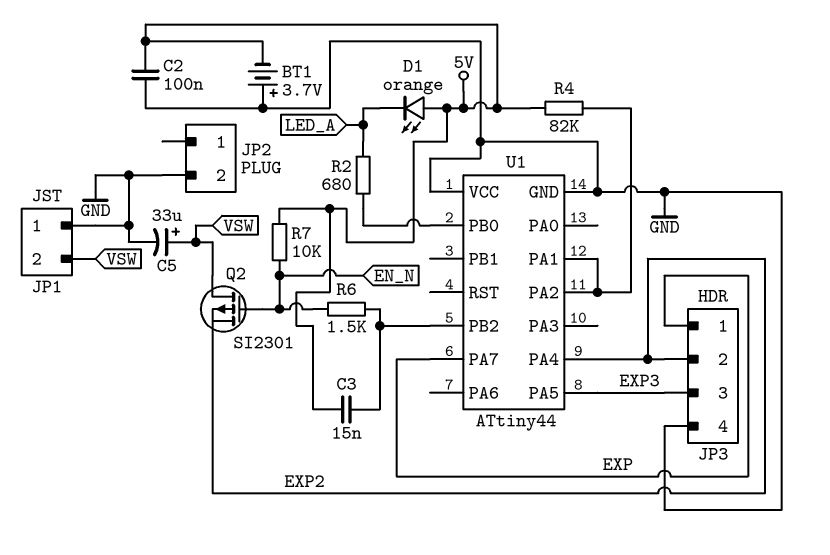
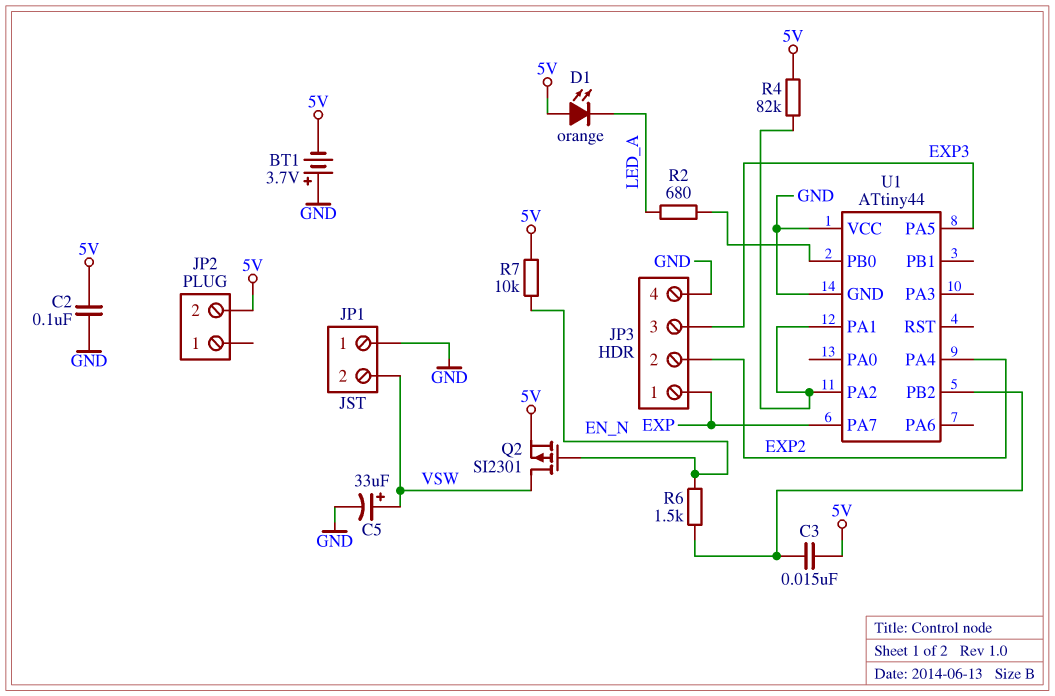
JP2 pin 2: GND -> 5V
Q2: PMOS SI2301 (G EN_N, D VSW, S EXP2) -> PMOS SI2301 (G EN_N, D VSW, S 5V)

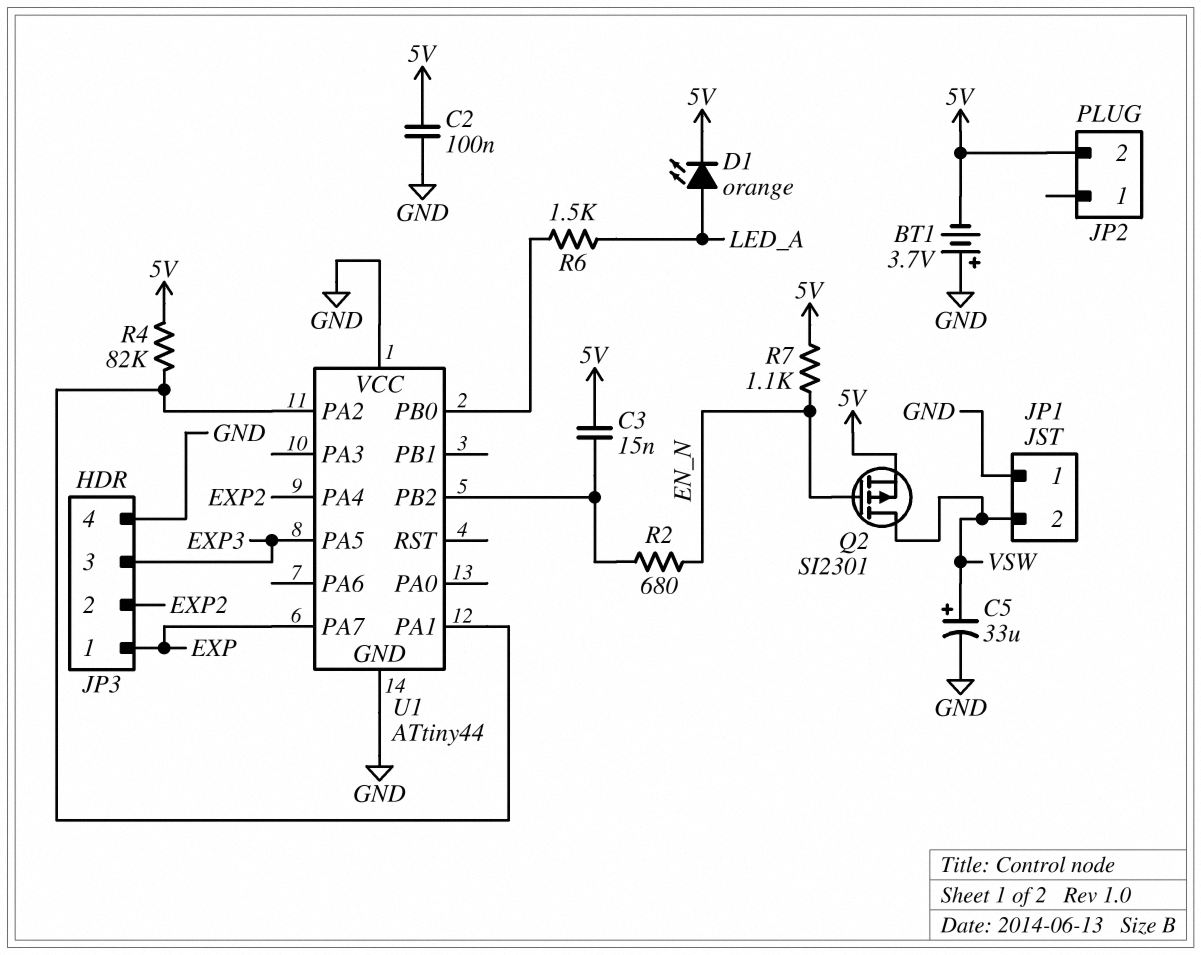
D1: LED orange (A 5V, K LED_A) -> LED orange (A LED_A, K 5V)
R2: 680 (LED_A, U1/PB0) -> 680 (EN_N, U1/PB2)
R6: 1.5k (EN_N, U1/PB2) -> 1.5k (LED_A, U1/PB0)
R7: 10k (5V, EN_N) -> 1.1k (5V, EN_N)

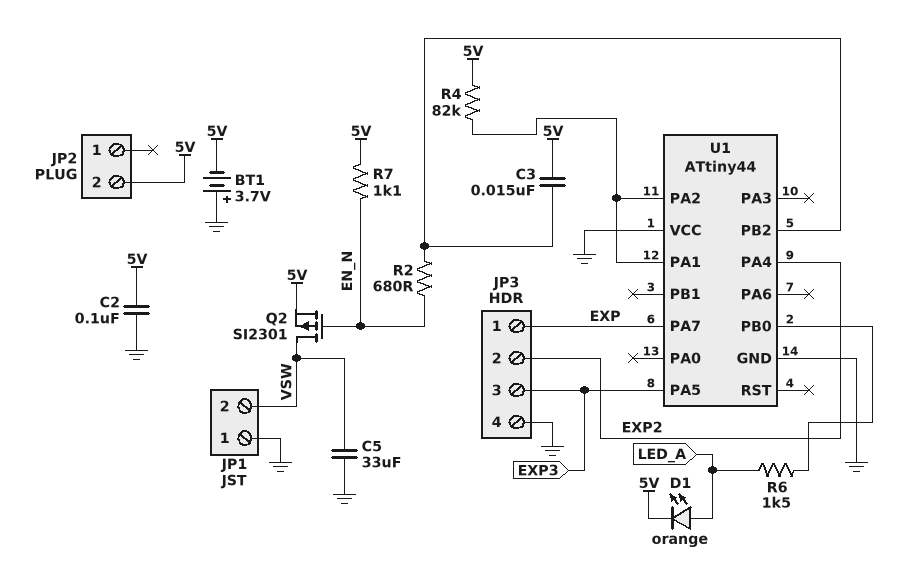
C5: 33uF (plus VSW, minus GND) -> 33uF (GND, VSW)

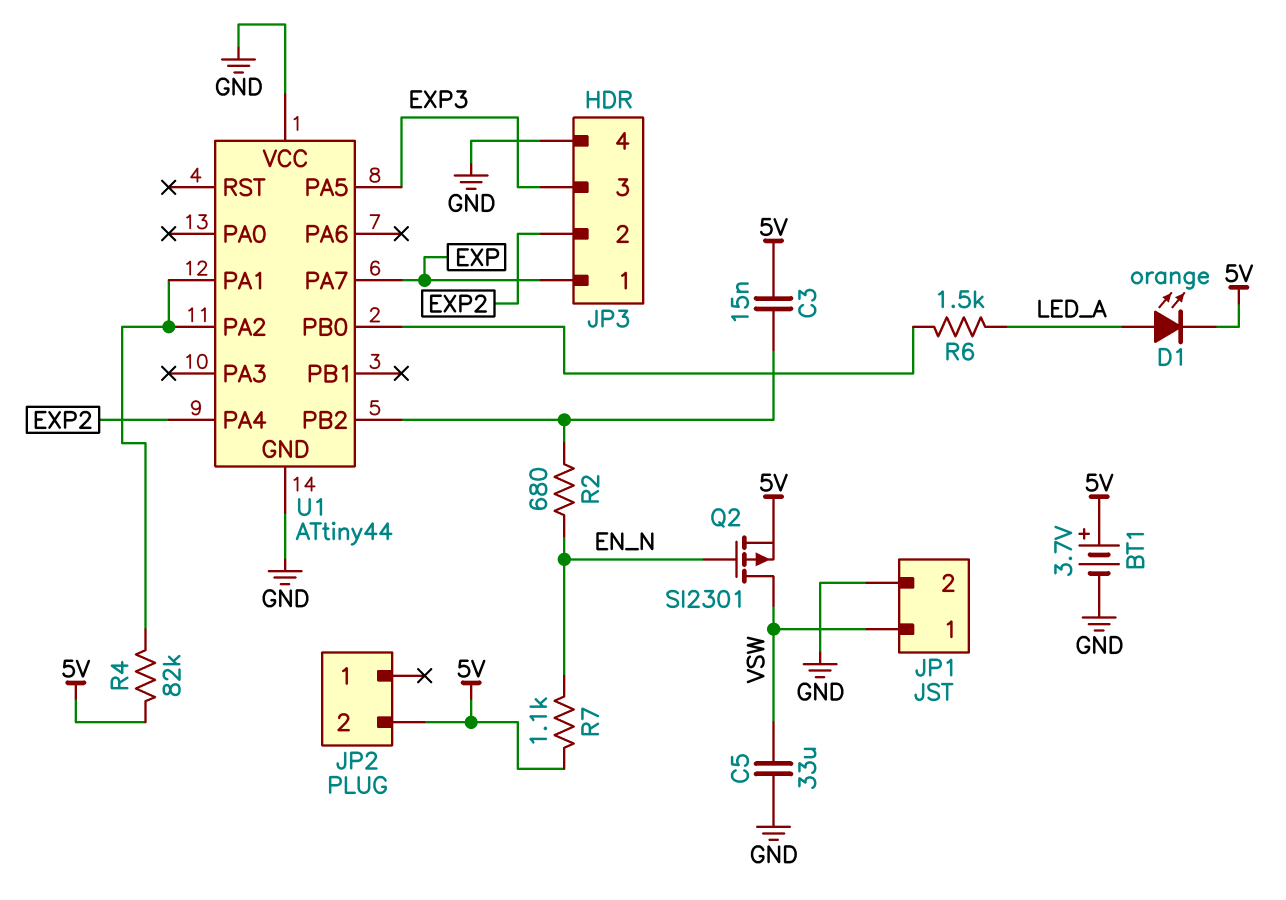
BT1: 3.7V (plus GND, minus 5V) -> 3.7V (plus 5V, minus GND)
C2: 100nF (5V, GND) -> none
JP1 pin 1: GND -> VSW
JP1 pin 2: VSW -> GND

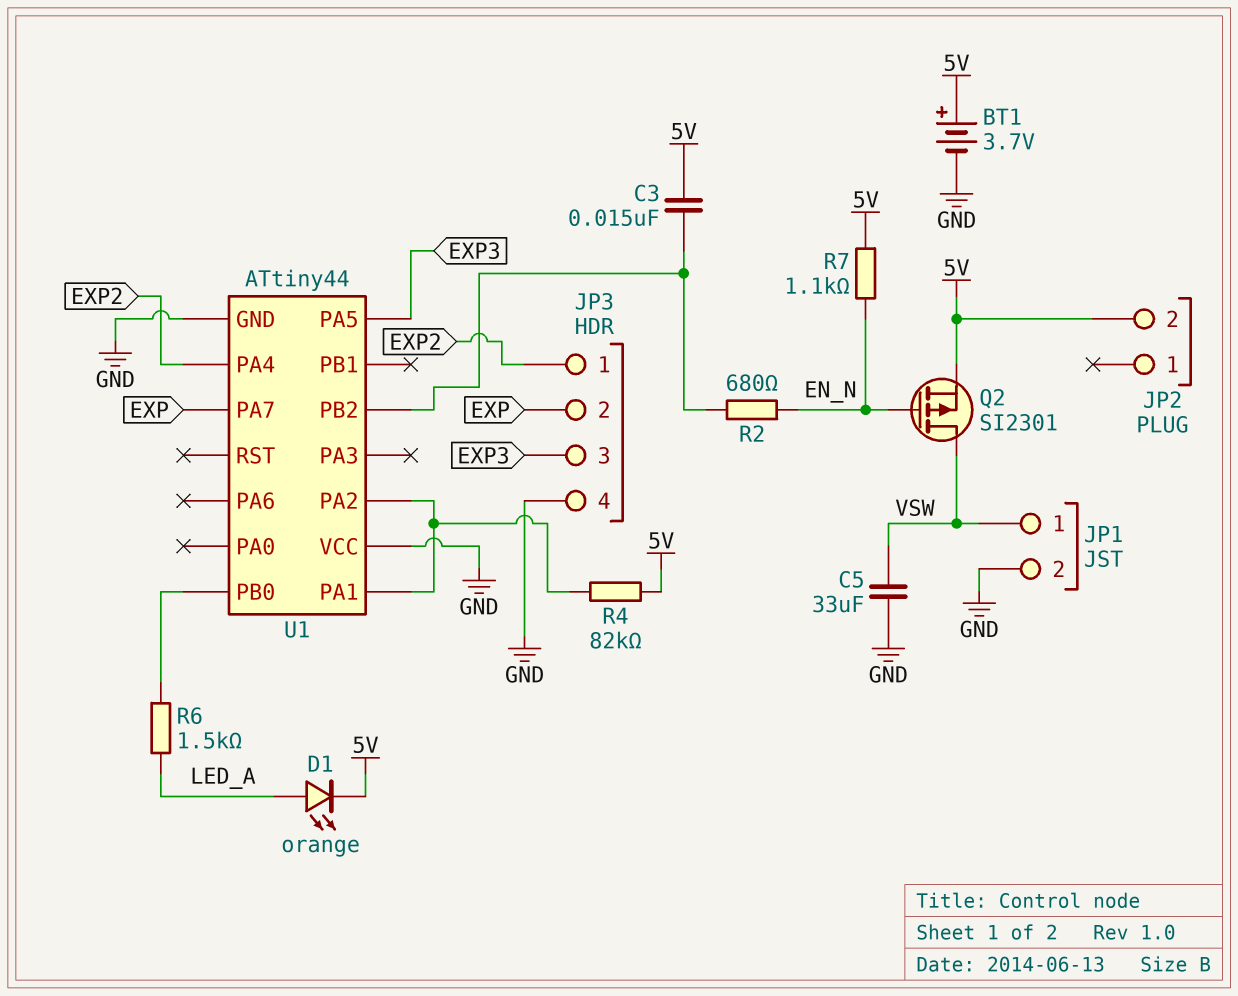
JP3 pin 1: EXP -> EXP2
JP3 pin 2: EXP2 -> EXP

